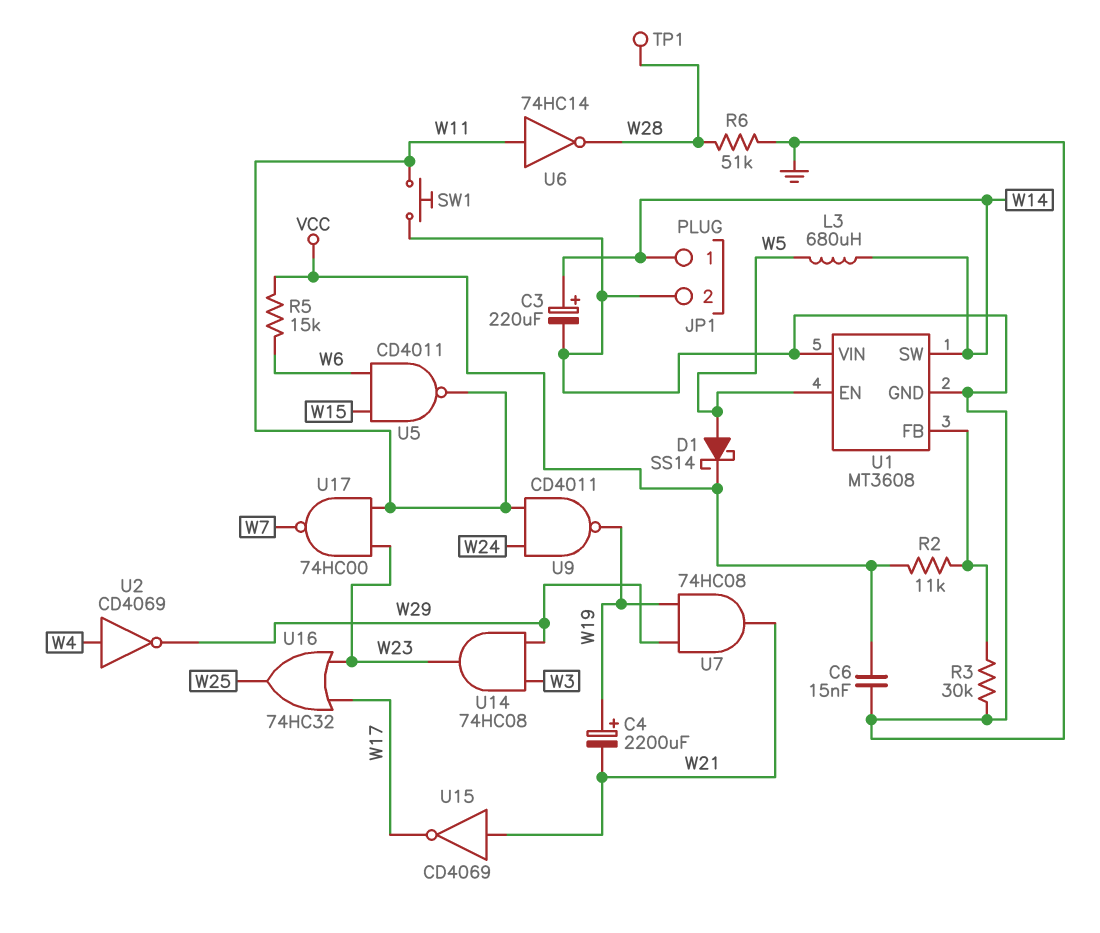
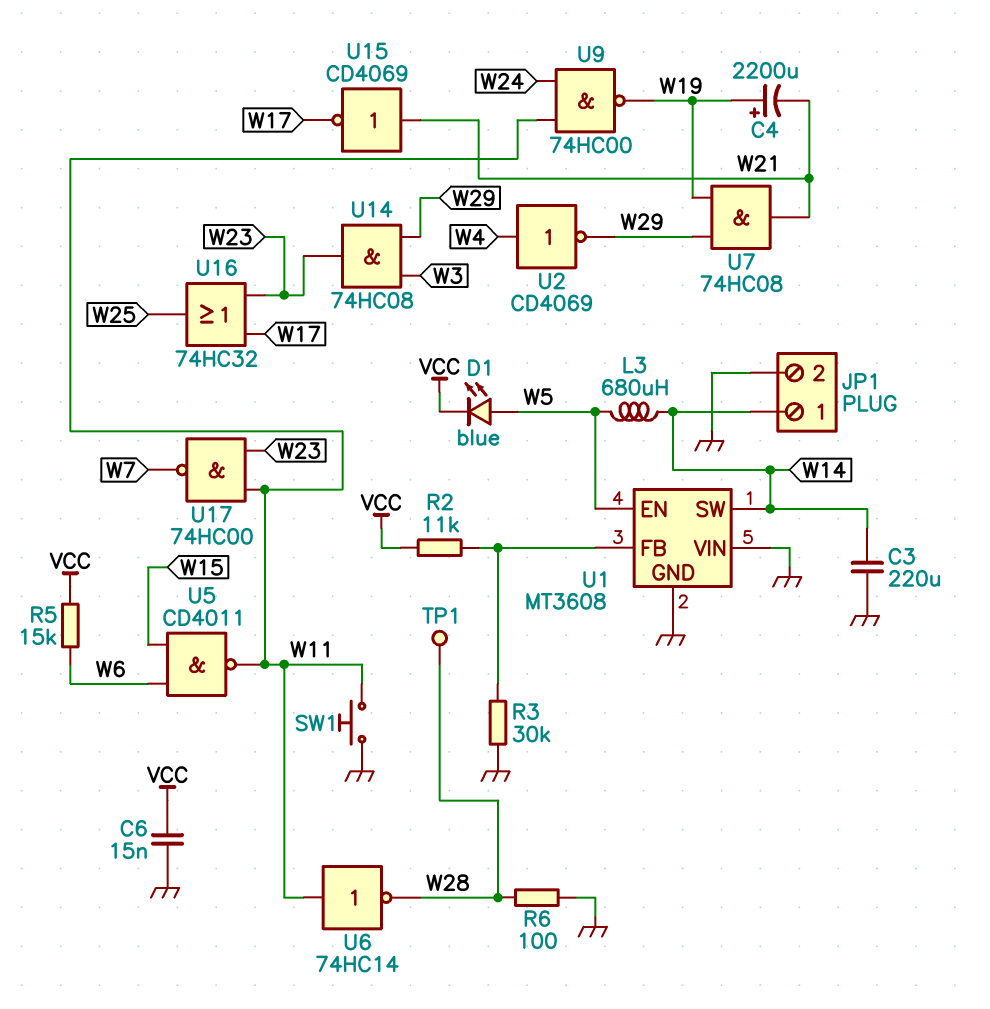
C3: 220uF (plus W14, minus GND) -> 220uF (GND, W14)
D1: schottky SS14 (A W5, K VCC) -> LED blue (A W5, K VCC)
R6: 51k (GND, W28) -> 100 (GND, W28)
U9: NAND CD4011 (in W11, in W24, out W19) -> NAND 74HC00 (in W11, in W24, out W19)

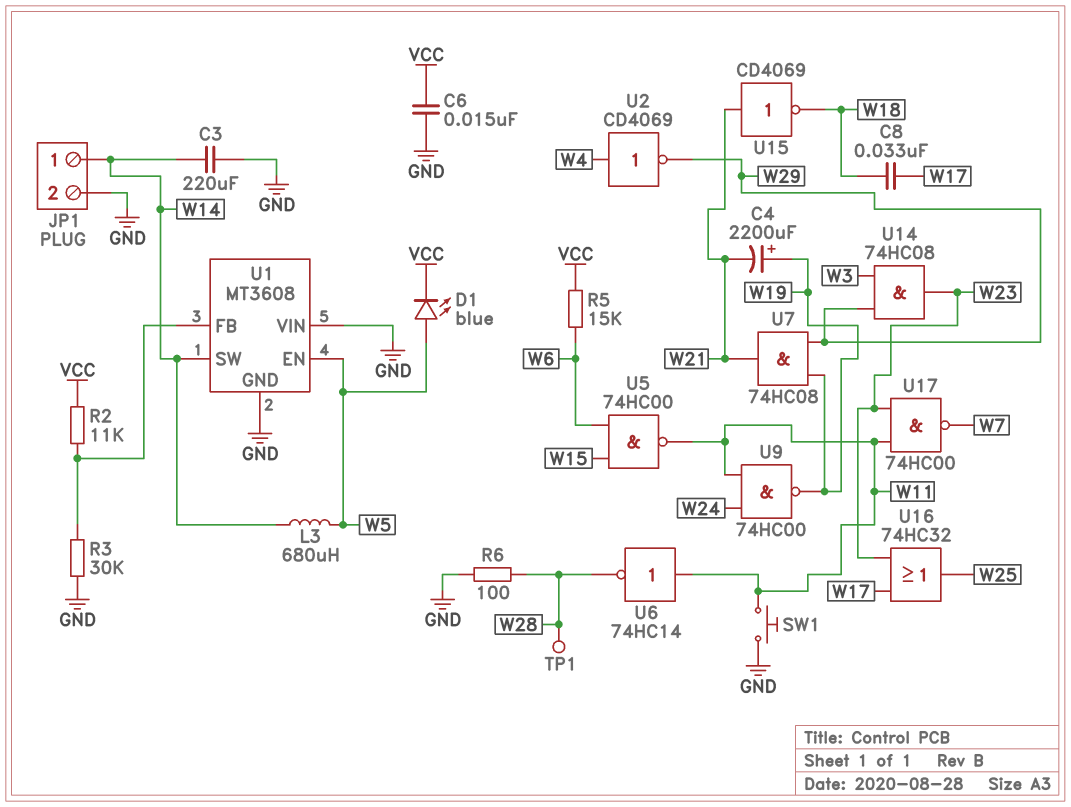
C8: none -> 33nF (W17, W18)
U5: NAND CD4011 (in W6, in W15, out W11) -> NAND 74HC00 (in W6, in W15, out W11)
U15: NOT CD4069 (in W21, out W17) -> NOT CD4069 (in W21, out W18)

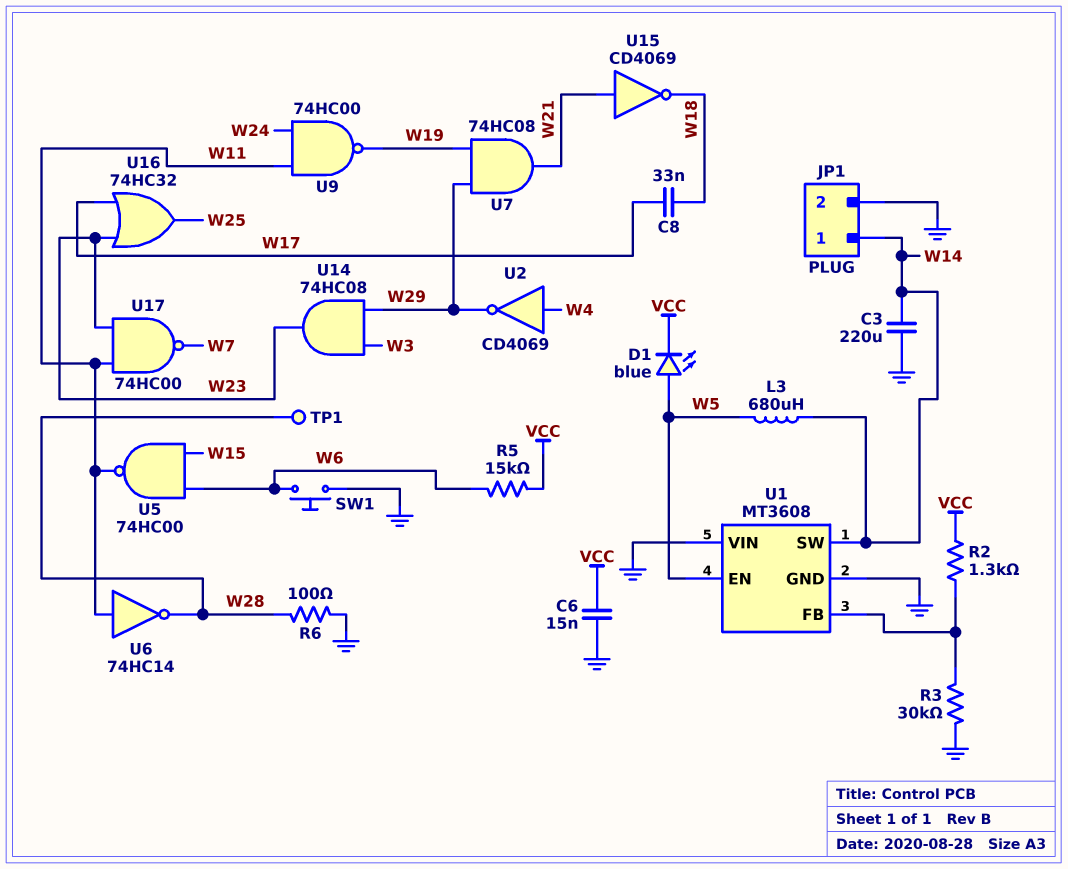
C4: 2200uF (plus W19, minus W21) -> none
R2: 11k (U1/FB, VCC) -> 1.3k (U1/FB, VCC)
SW1: button (GND, W11) -> button (GND, W6)

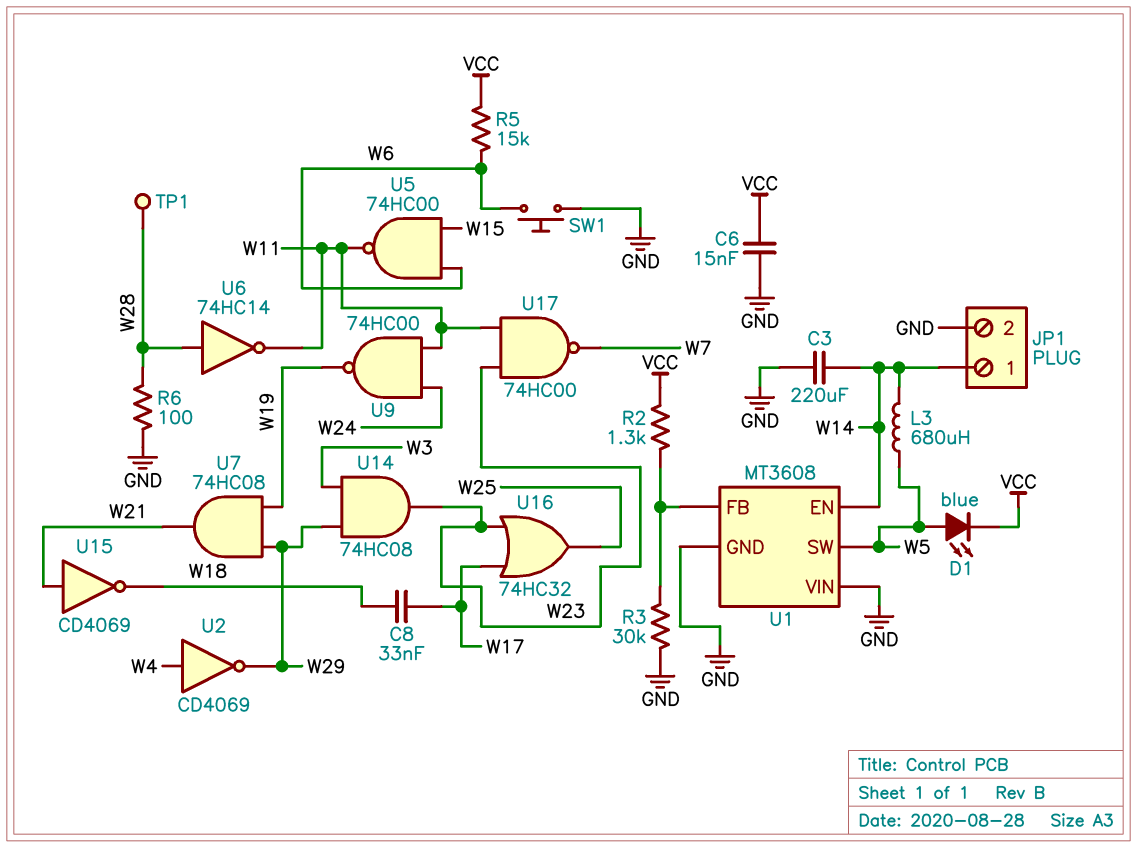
U1 pin EN: W5 -> W14
U1 pin SW: W14 -> W5
U6: NOT 74HC14 (in W11, out W28) -> NOT 74HC14 (in W28, out W11)

